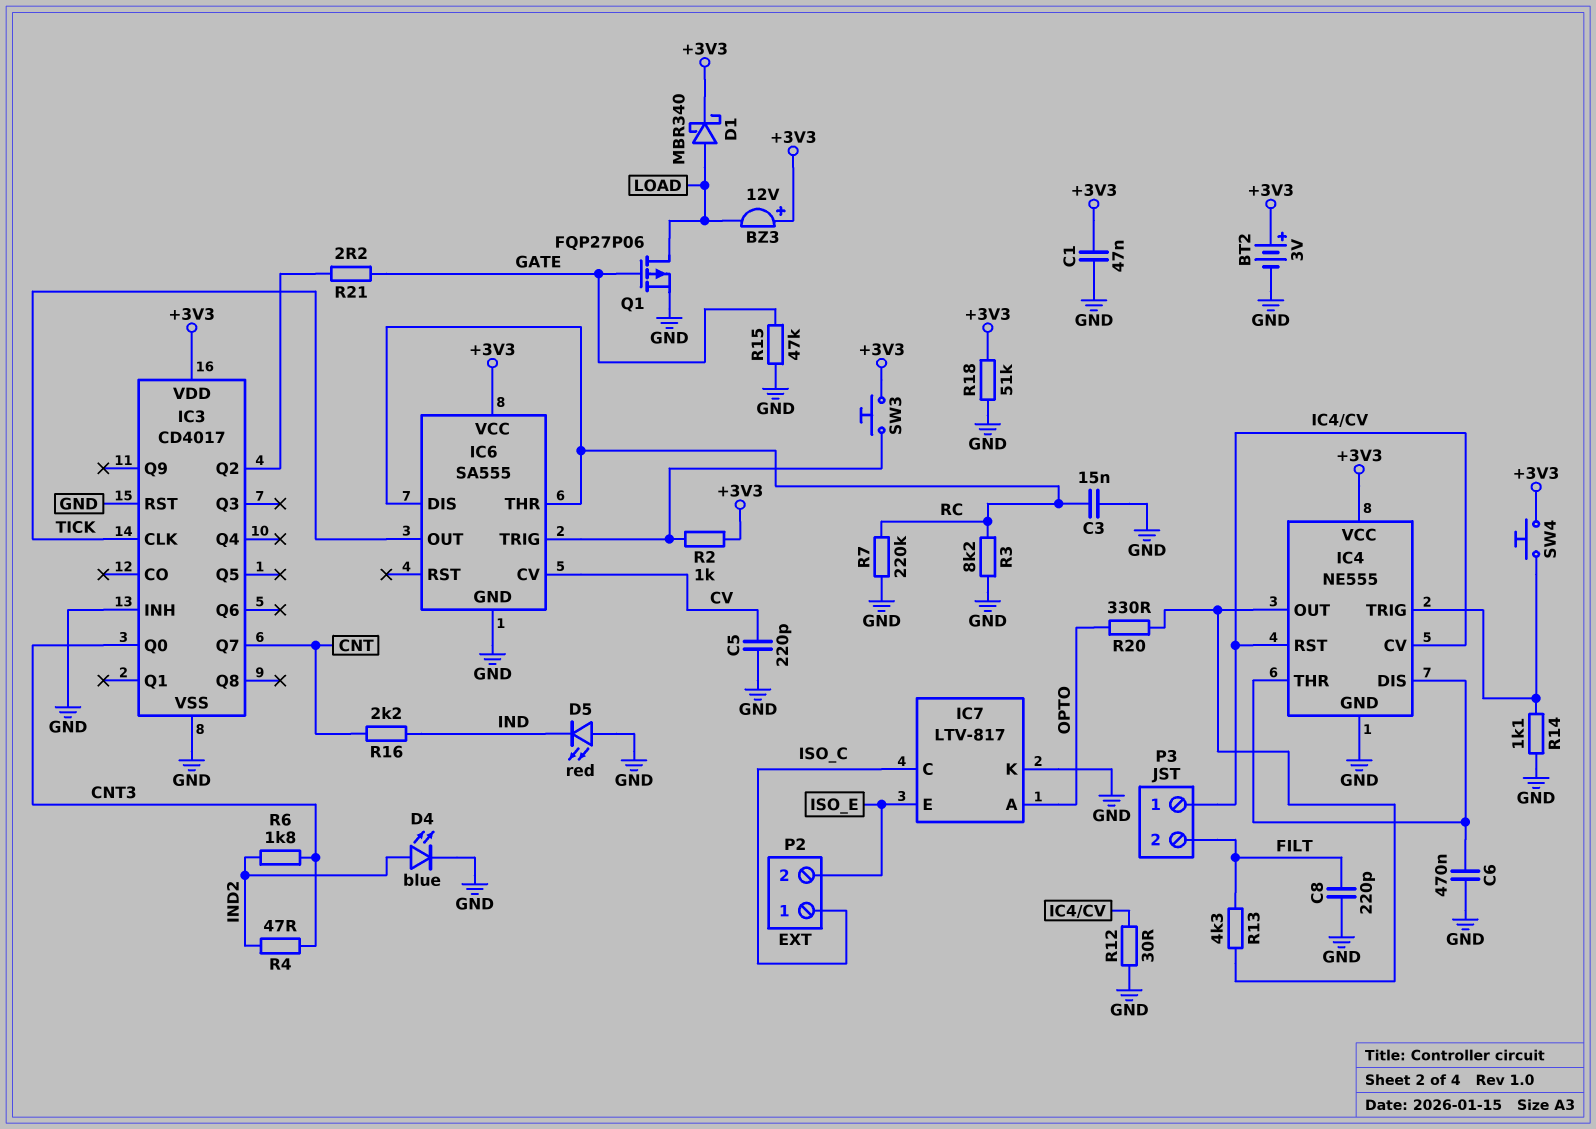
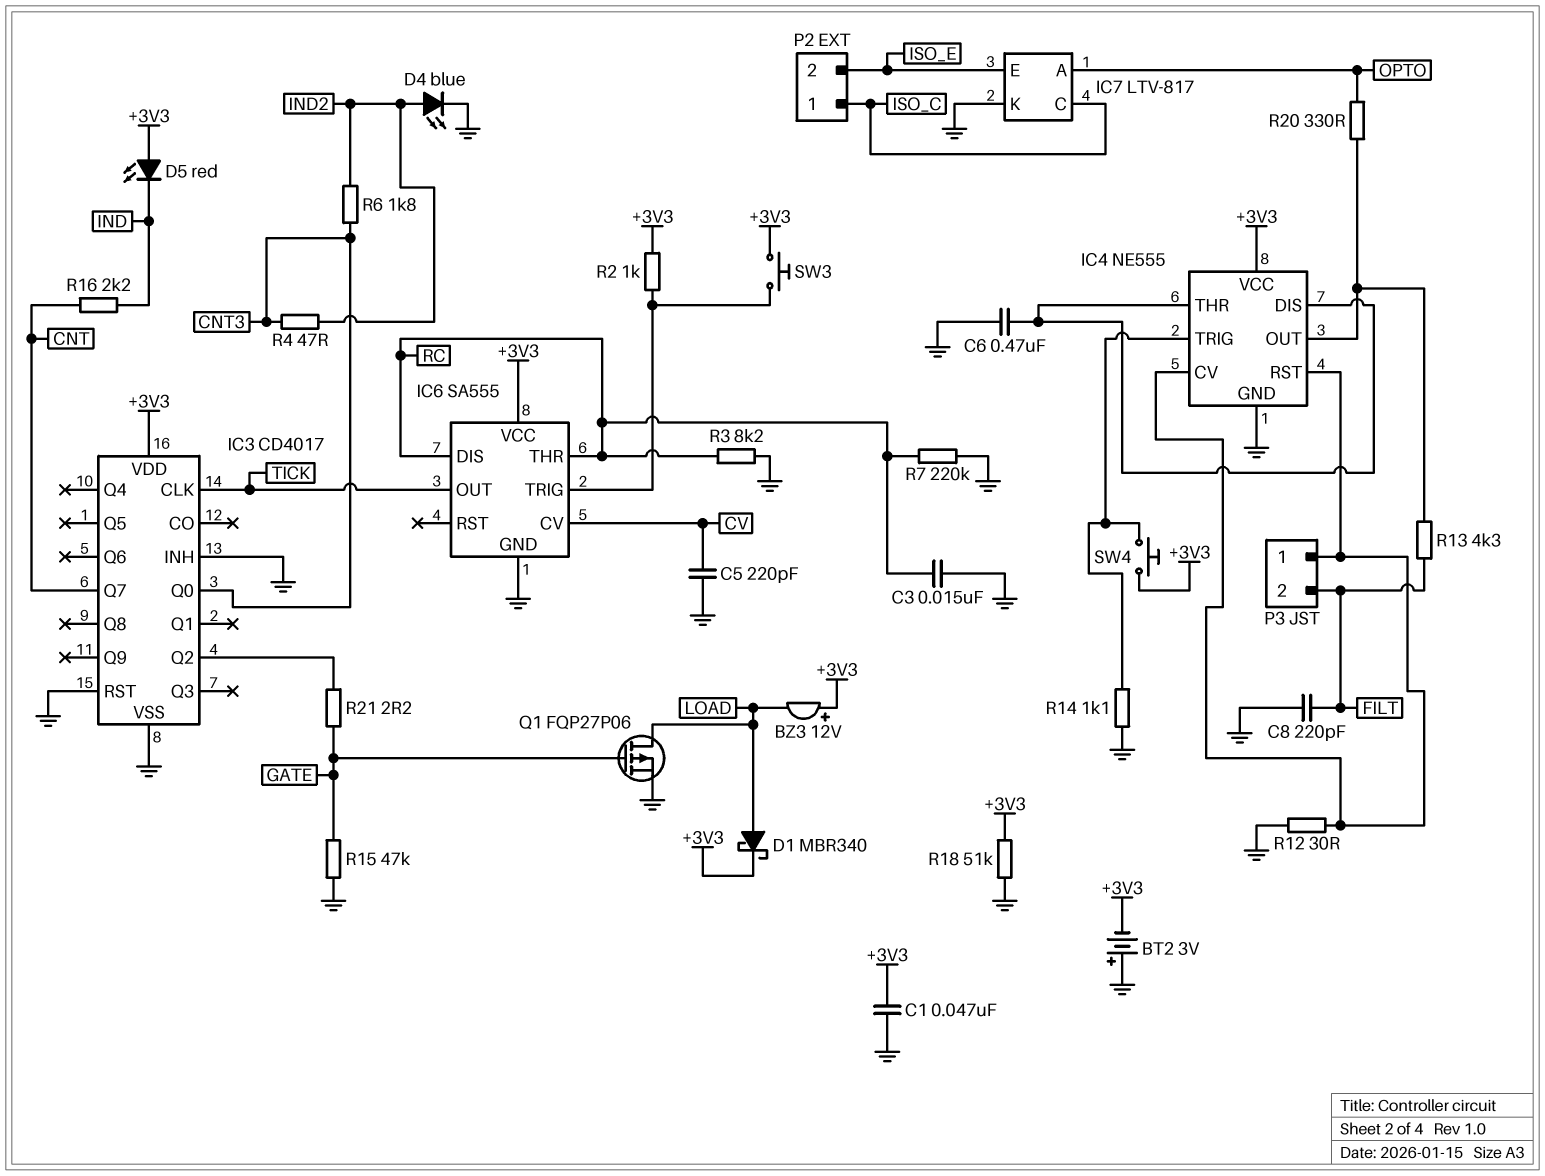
BT2: 3V (plus +3V3, minus GND) -> 3V (plus GND, minus +3V3)
D5: LED red (A GND, K IND) -> LED red (A +3V3, K IND)

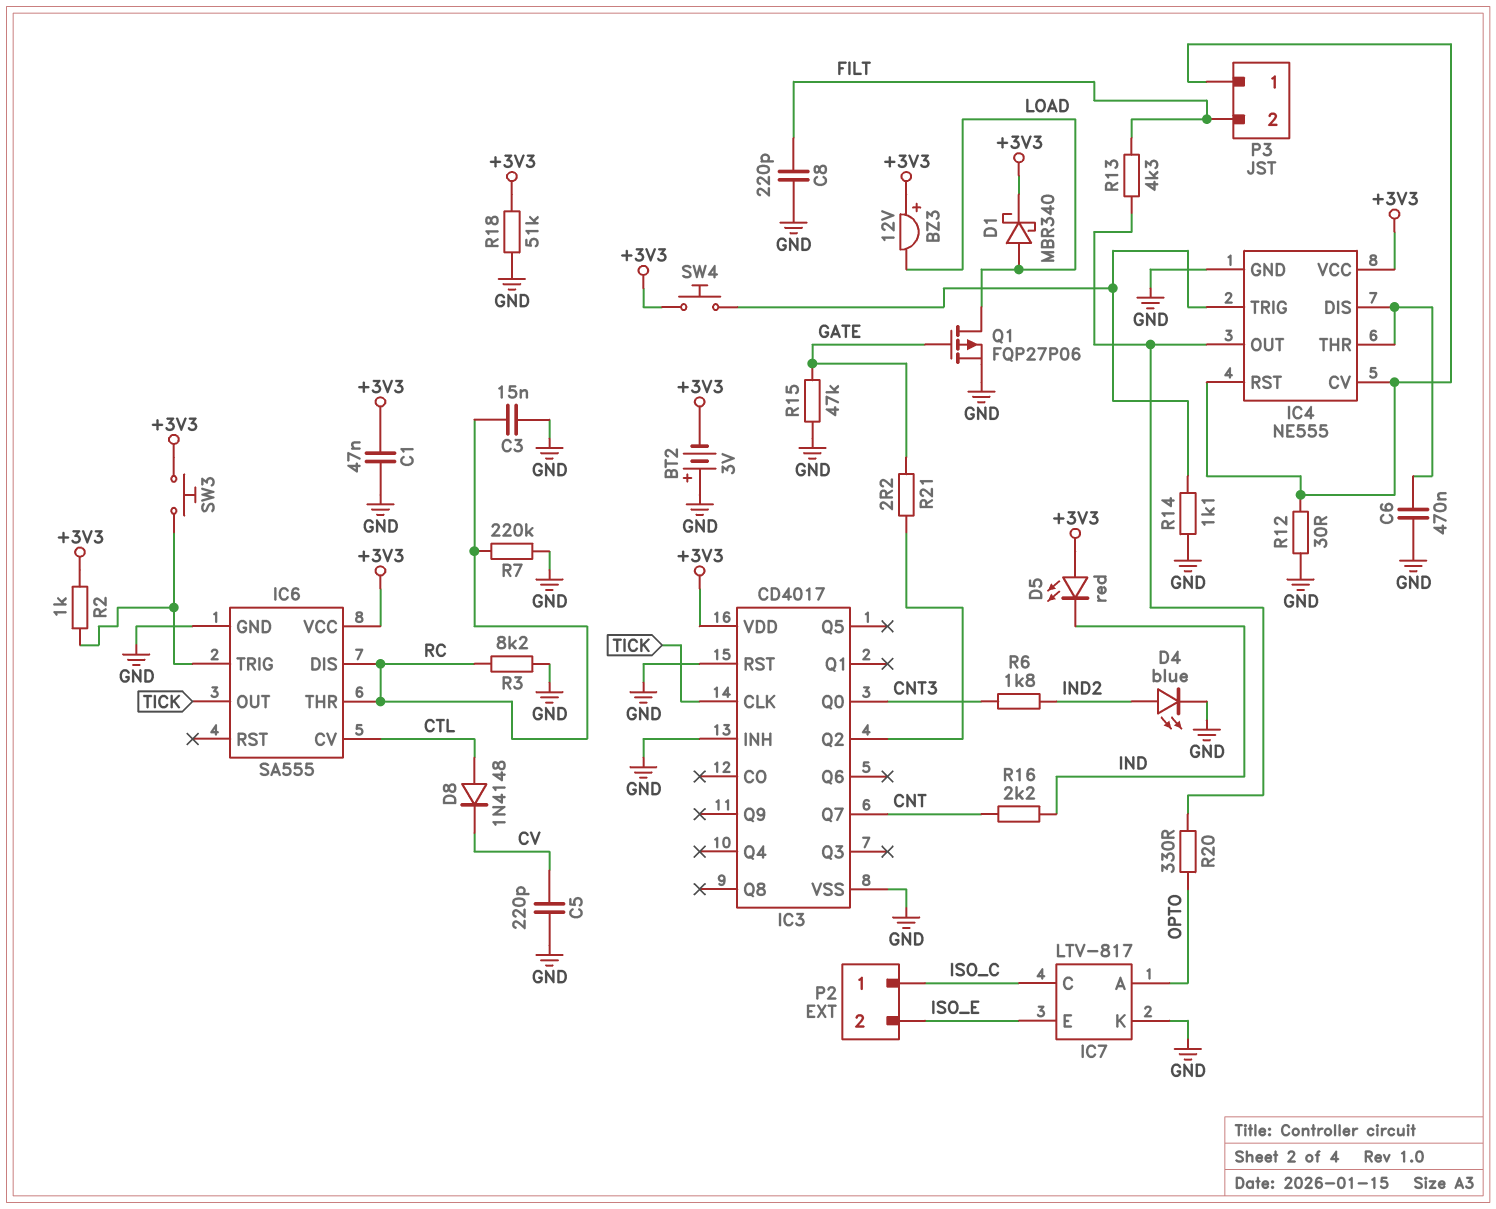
D8: none -> diode 1N4148 (A CTL, K CV)
IC6 pin CV: CV -> CTL
R4: 47 (CNT3, IND2) -> none

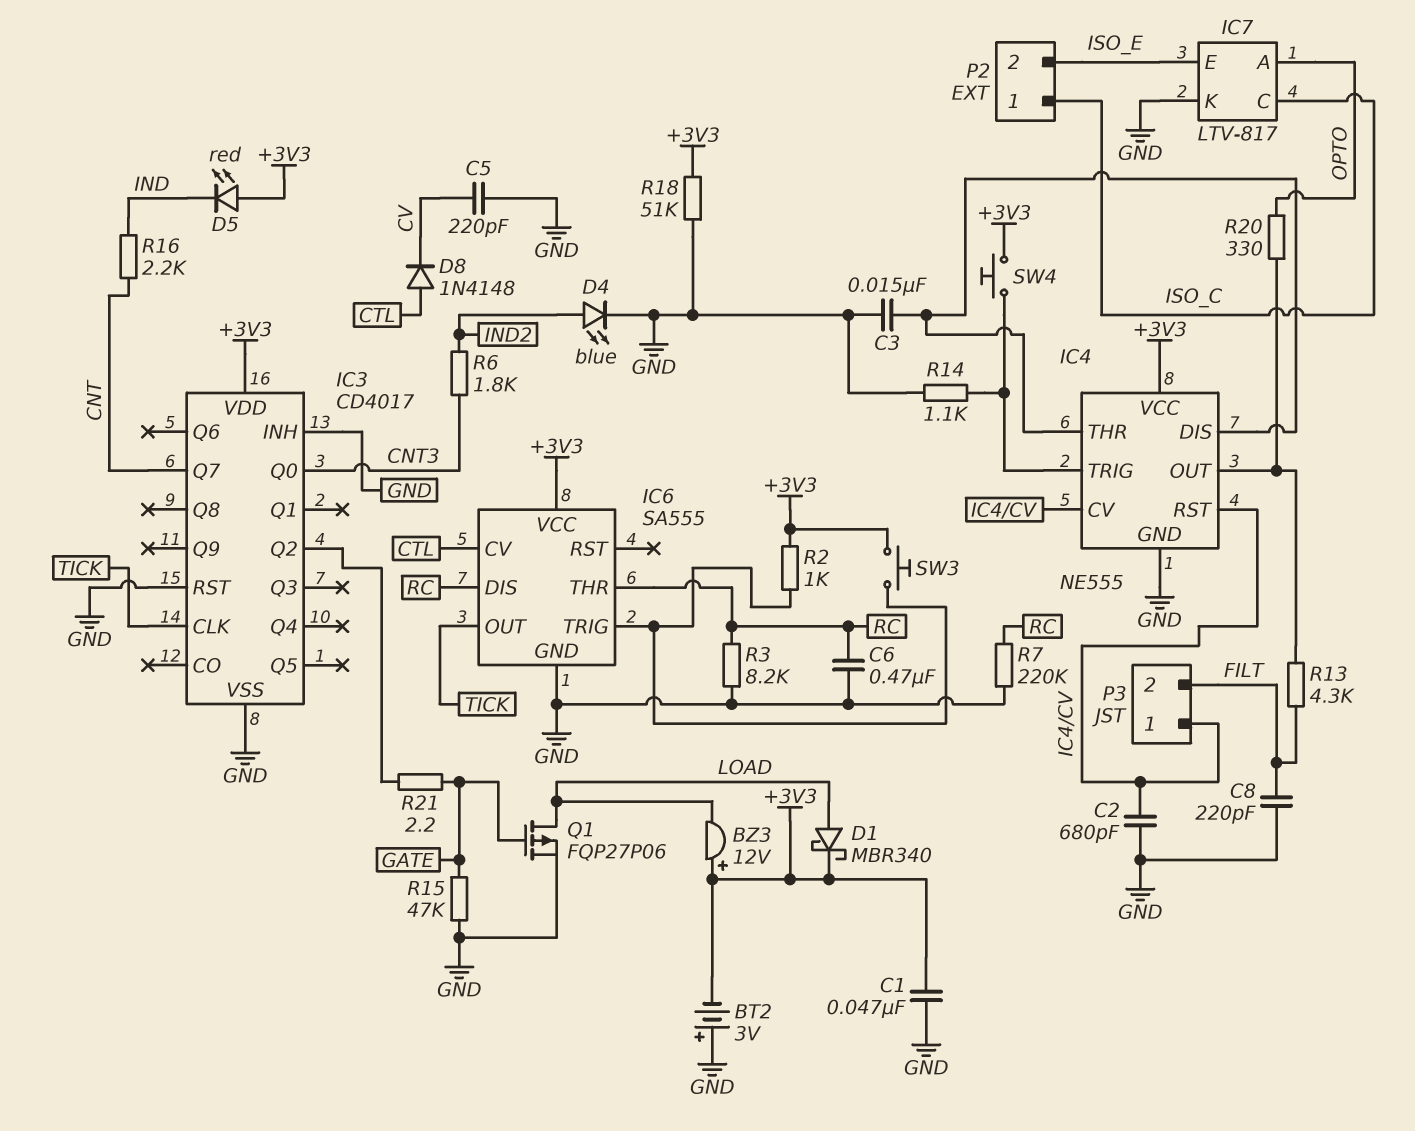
C2: none -> 680pF (GND, IC4/CV)
C3: 15nF (GND, RC) -> 15nF (GND, IC4/DIS)
C6: 470nF (GND, IC4/DIS) -> 470nF (GND, RC)
R12: 30 (GND, IC4/CV) -> none

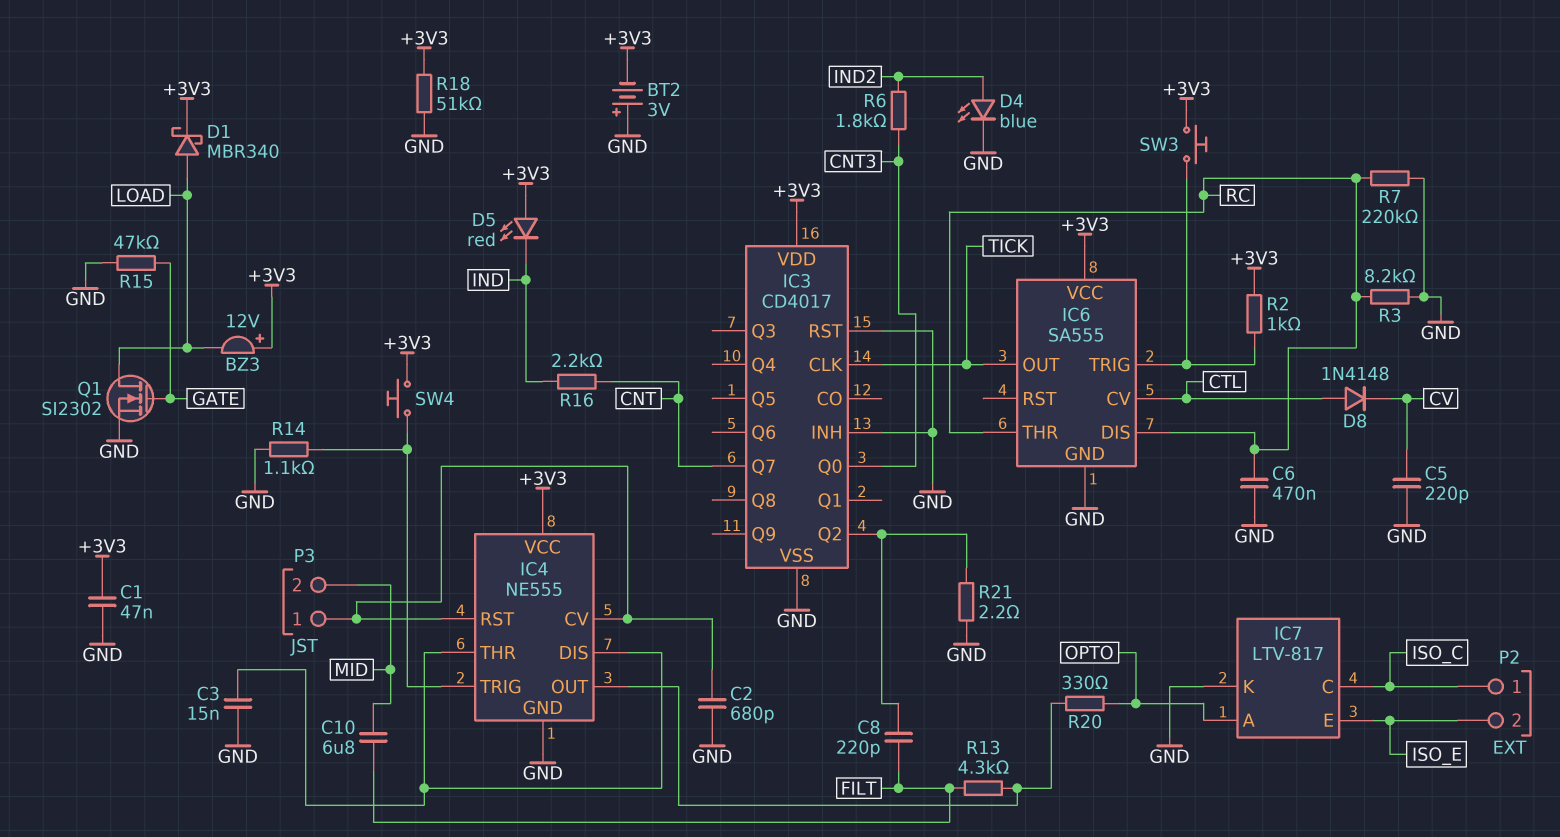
C8: 220pF (FILT, GND) -> 220pF (FILT, IC3/Q2)
C10: none -> 6.8uF (FILT, MID)
P3 pin 2: FILT -> MID
Q1: PMOS FQP27P06 (G GATE, D LOAD, S GND) -> NMOS SI2302 (G GATE, D LOAD, S GND)
R21: 2.2 (GATE, IC3/Q2) -> 2.2 (GND, IC3/Q2)

